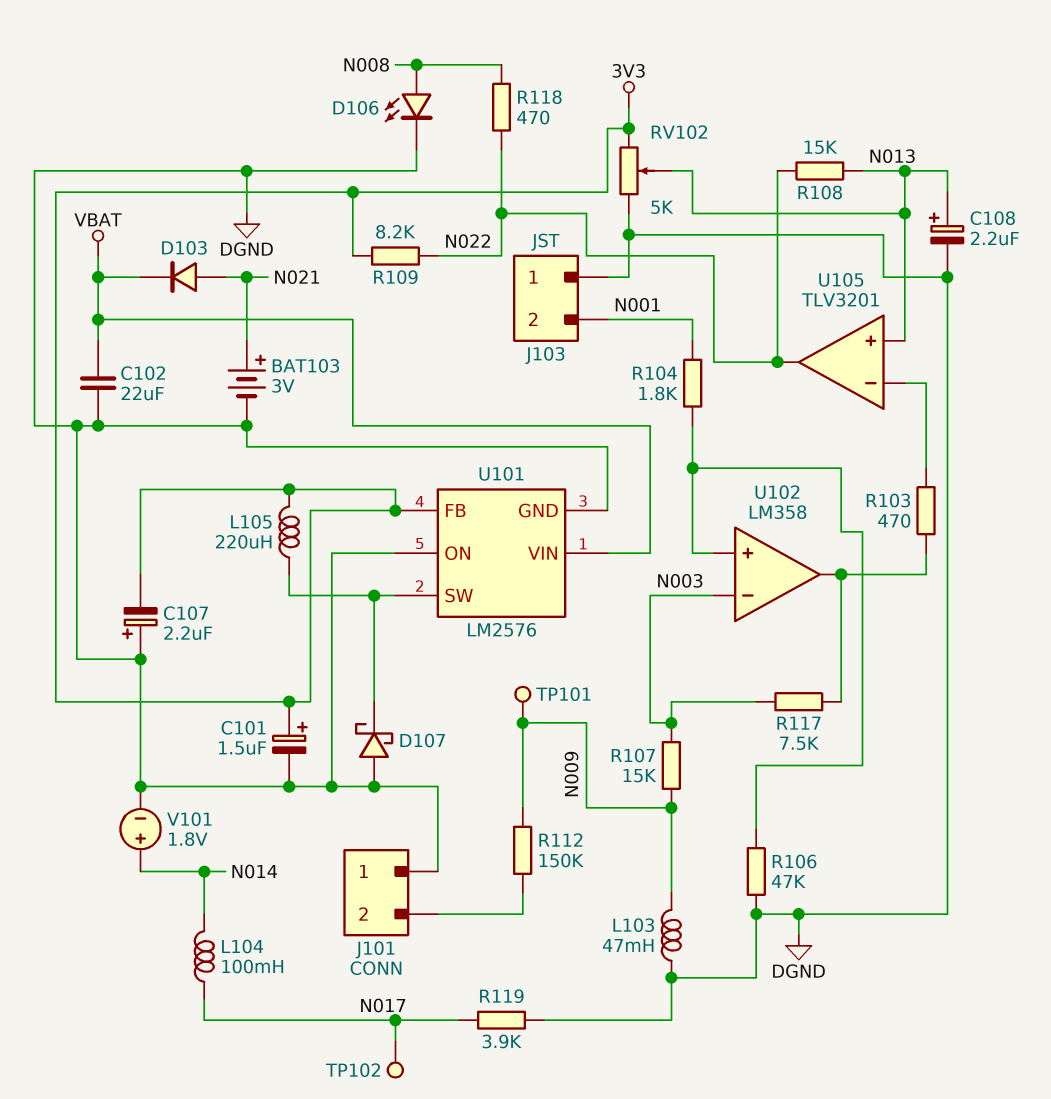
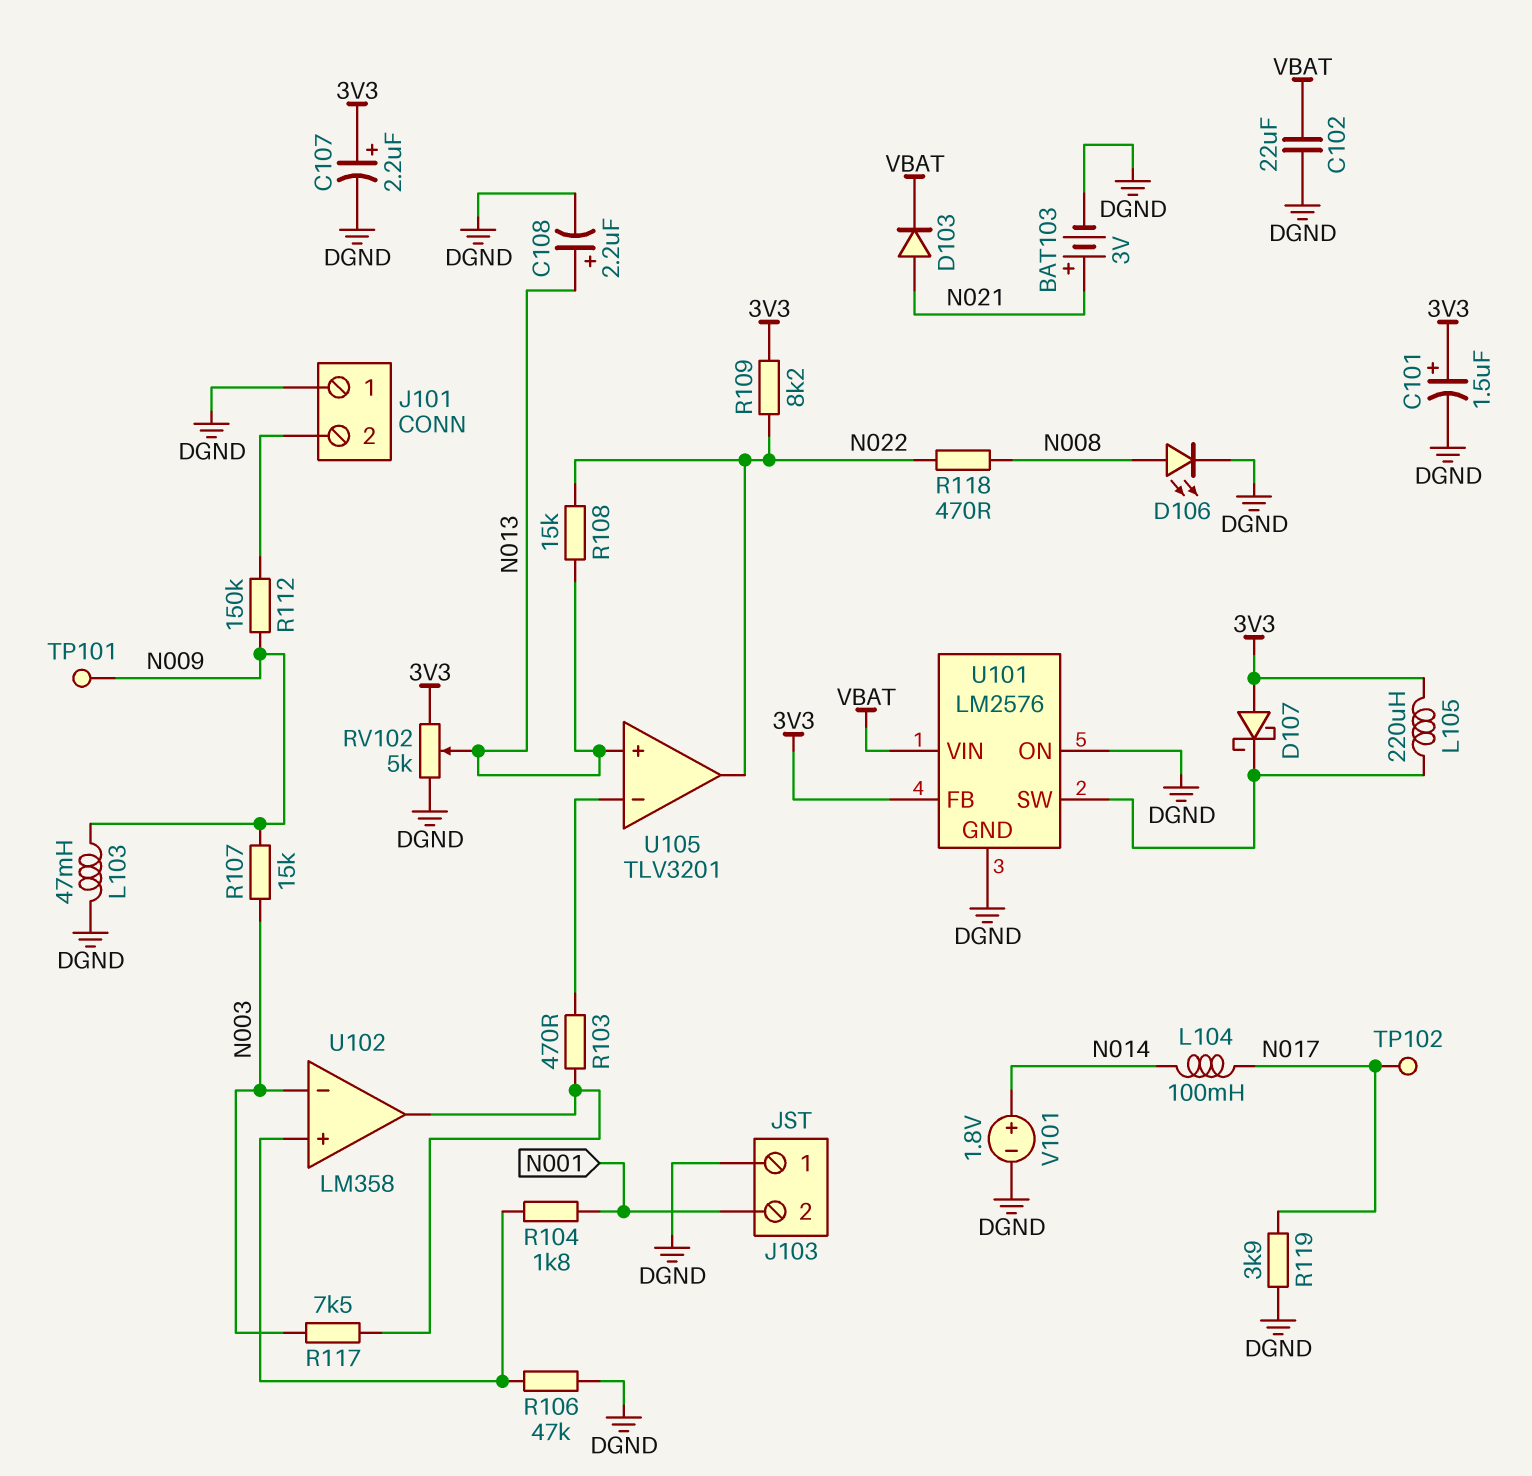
C107: 2.2uF (plus DGND, minus 3V3) -> 2.2uF (plus 3V3, minus DGND)
D107: schottky (A DGND, K U101/SW) -> schottky (A 3V3, K U101/SW)

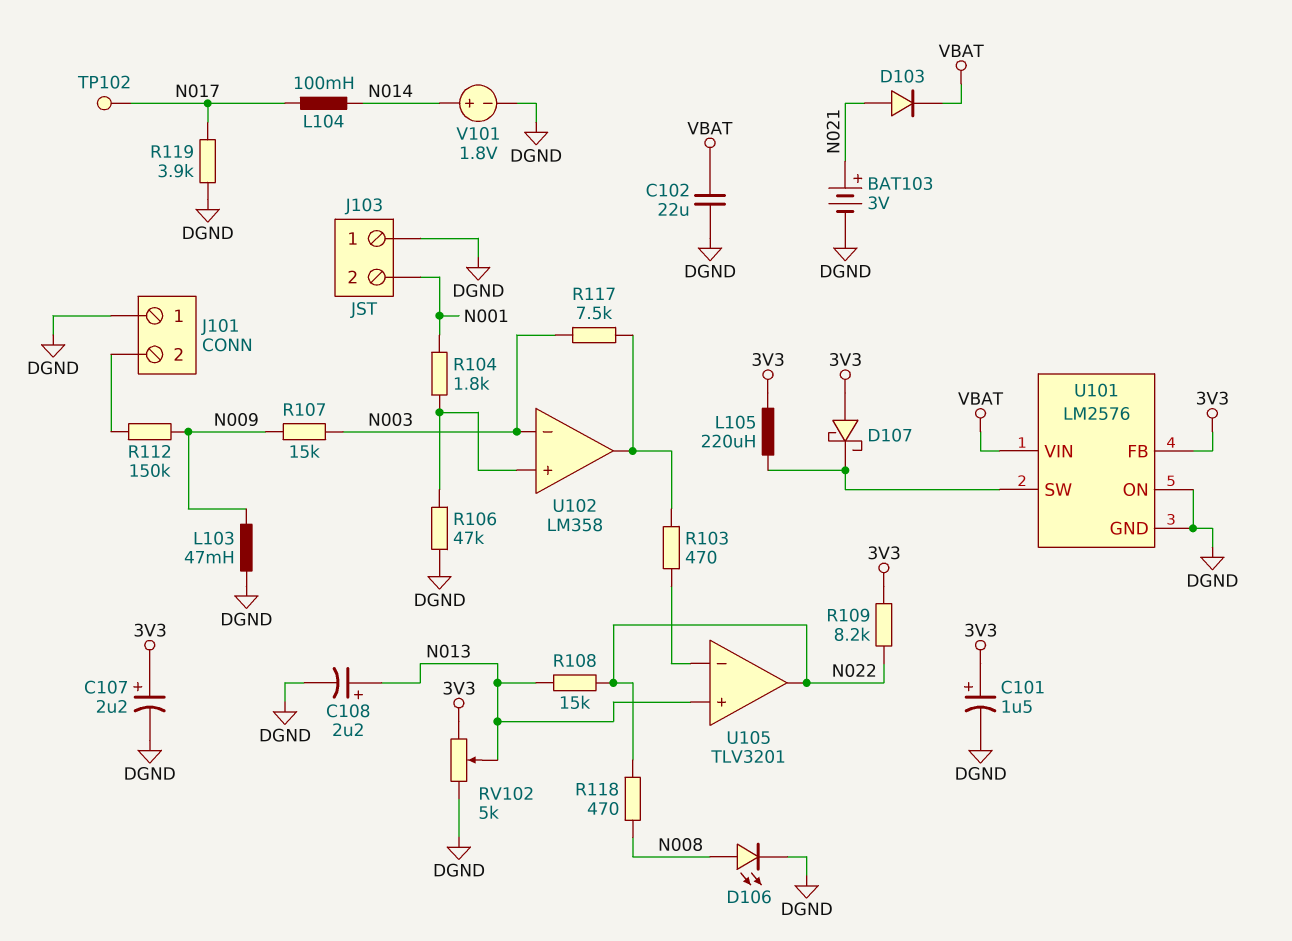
TP101: test point (N009) -> none

